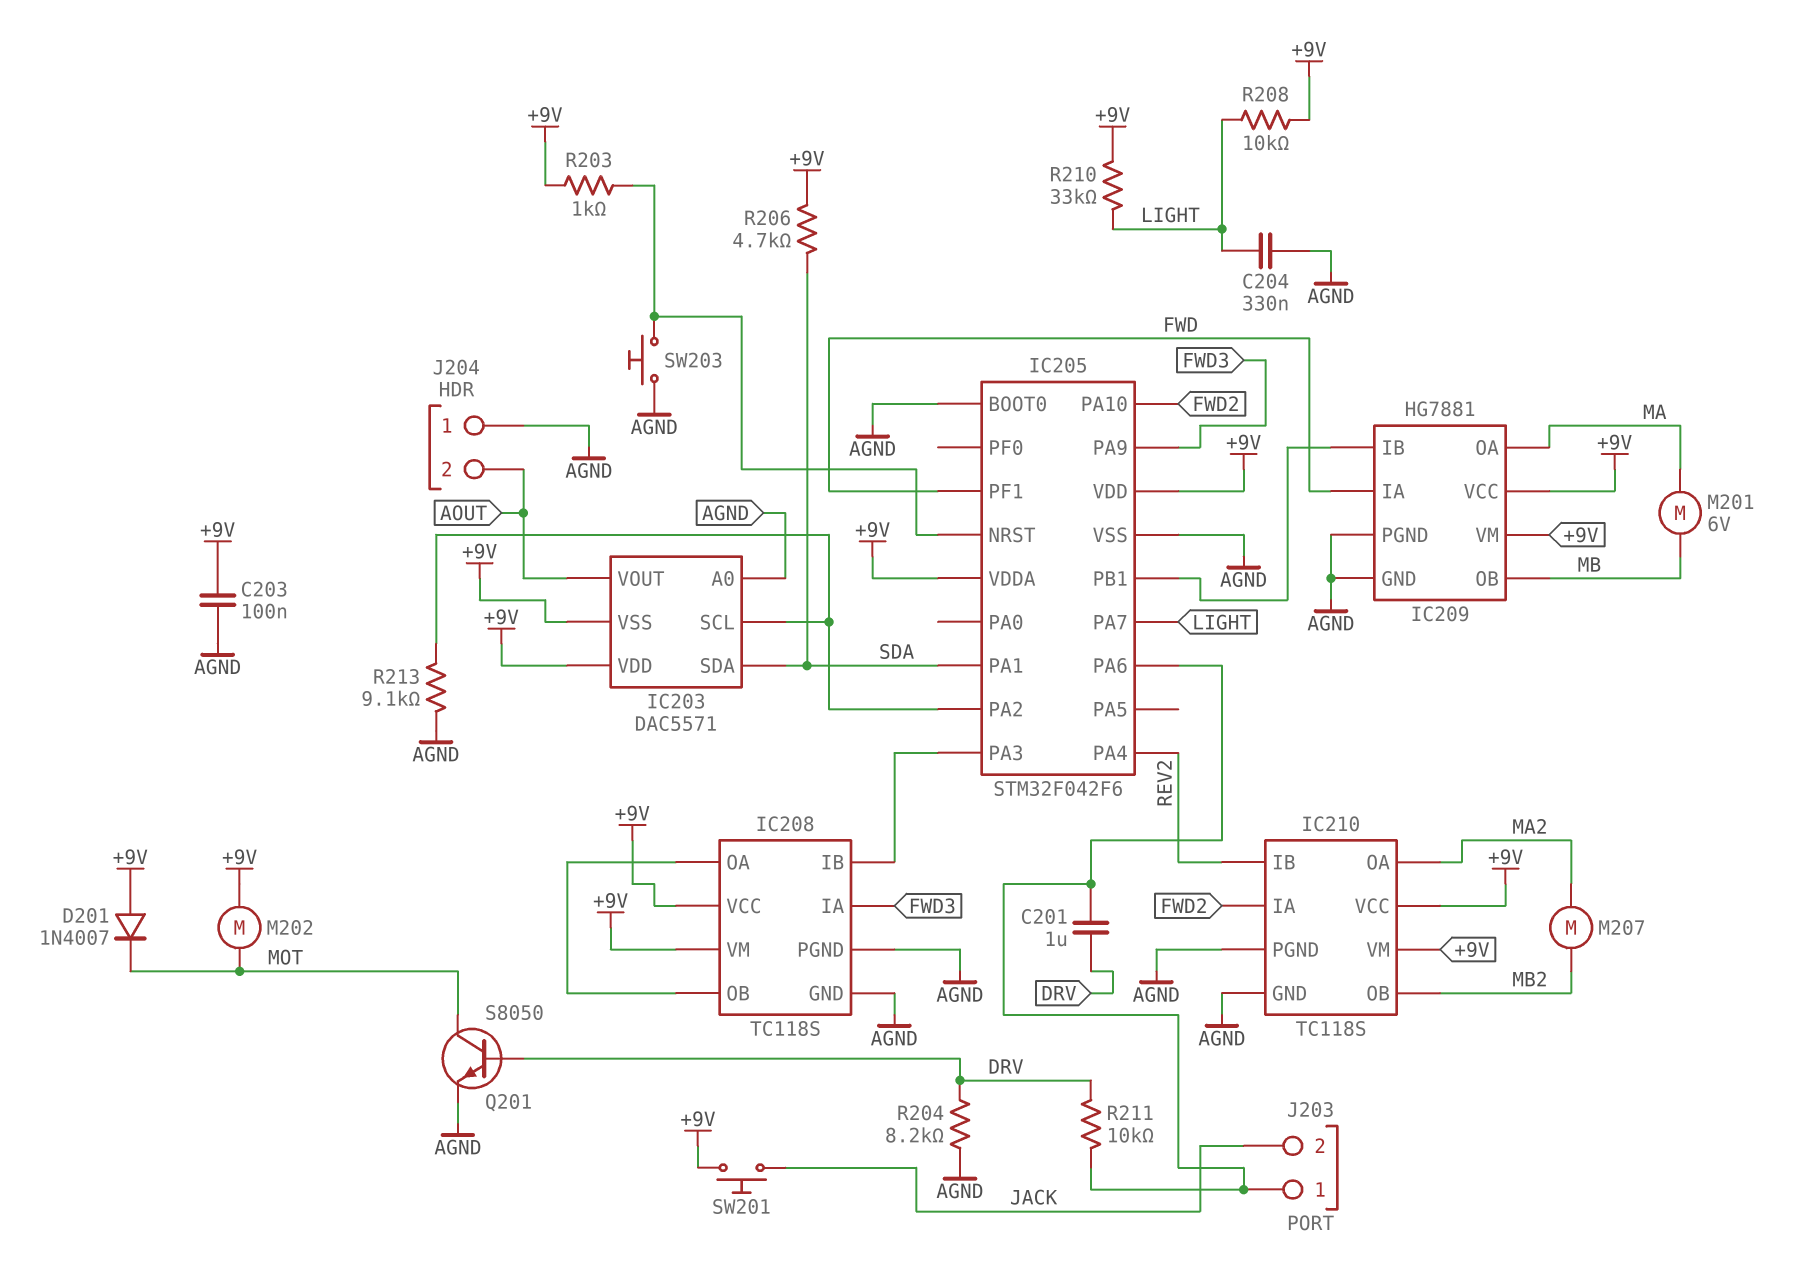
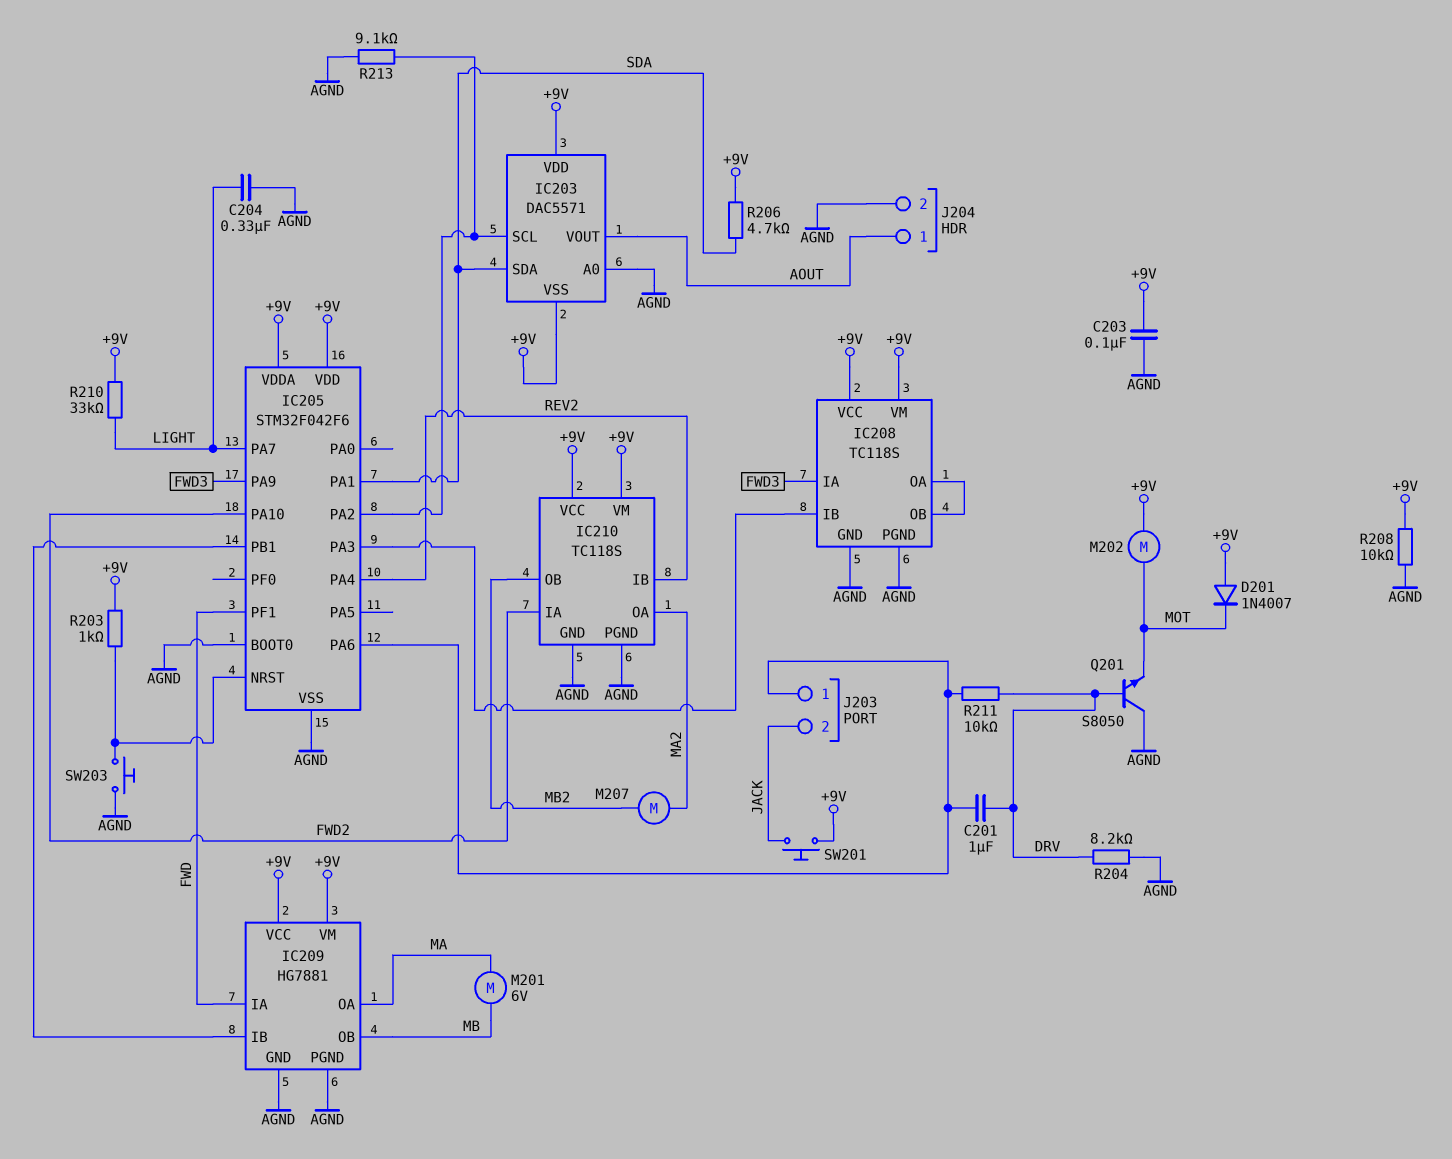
J204 pin 1: AGND -> AOUT
J204 pin 2: AOUT -> AGND
Q201: NPN S8050 (B DRV, C MOT, E AGND) -> NPN S8050 (B DRV, C AGND, E MOT)
R208: 10k (+9V, LIGHT) -> 10k (+9V, AGND)

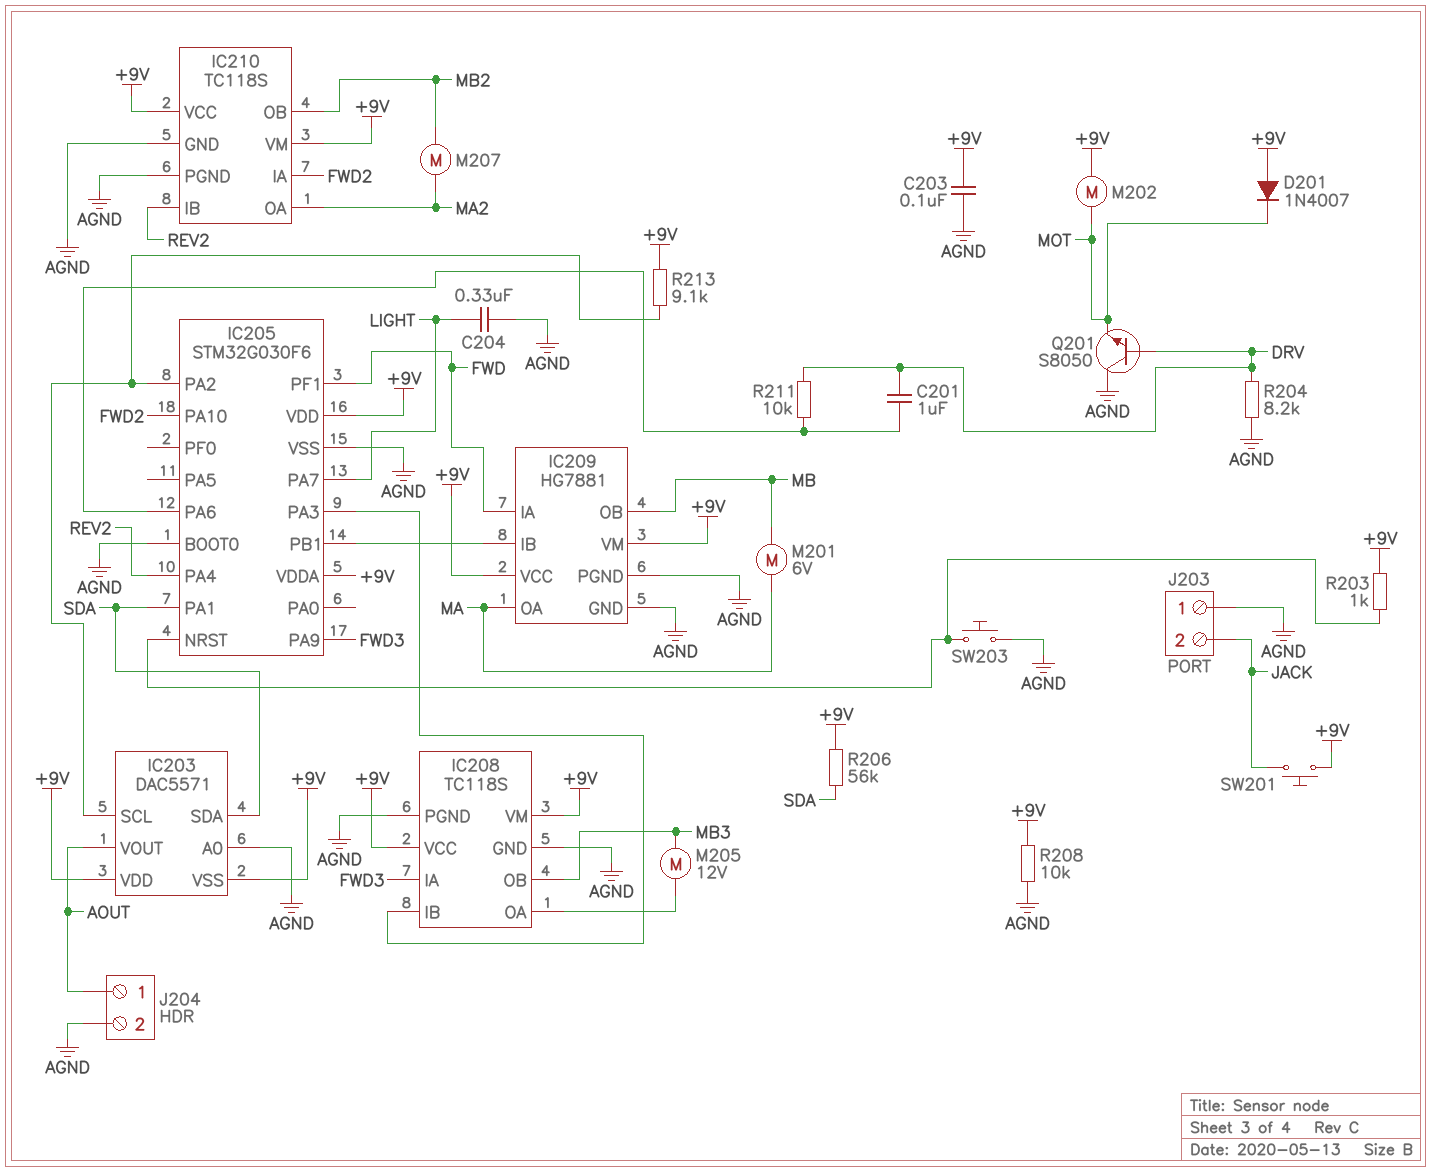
IC205: STM32F042F6 -> STM32G030F6
IC208 pin OB: IC208/OA -> MB3
J203 pin 1: IC205/PA6 -> AGND
M205: none -> motor 12V (IC208/OA, MB3)
R206: 4.7k (+9V, SDA) -> 56k (+9V, SDA)
R210: 33k (+9V, LIGHT) -> none
R213: 9.1k (AGND, IC203/SCL) -> 9.1k (+9V, IC203/SCL)

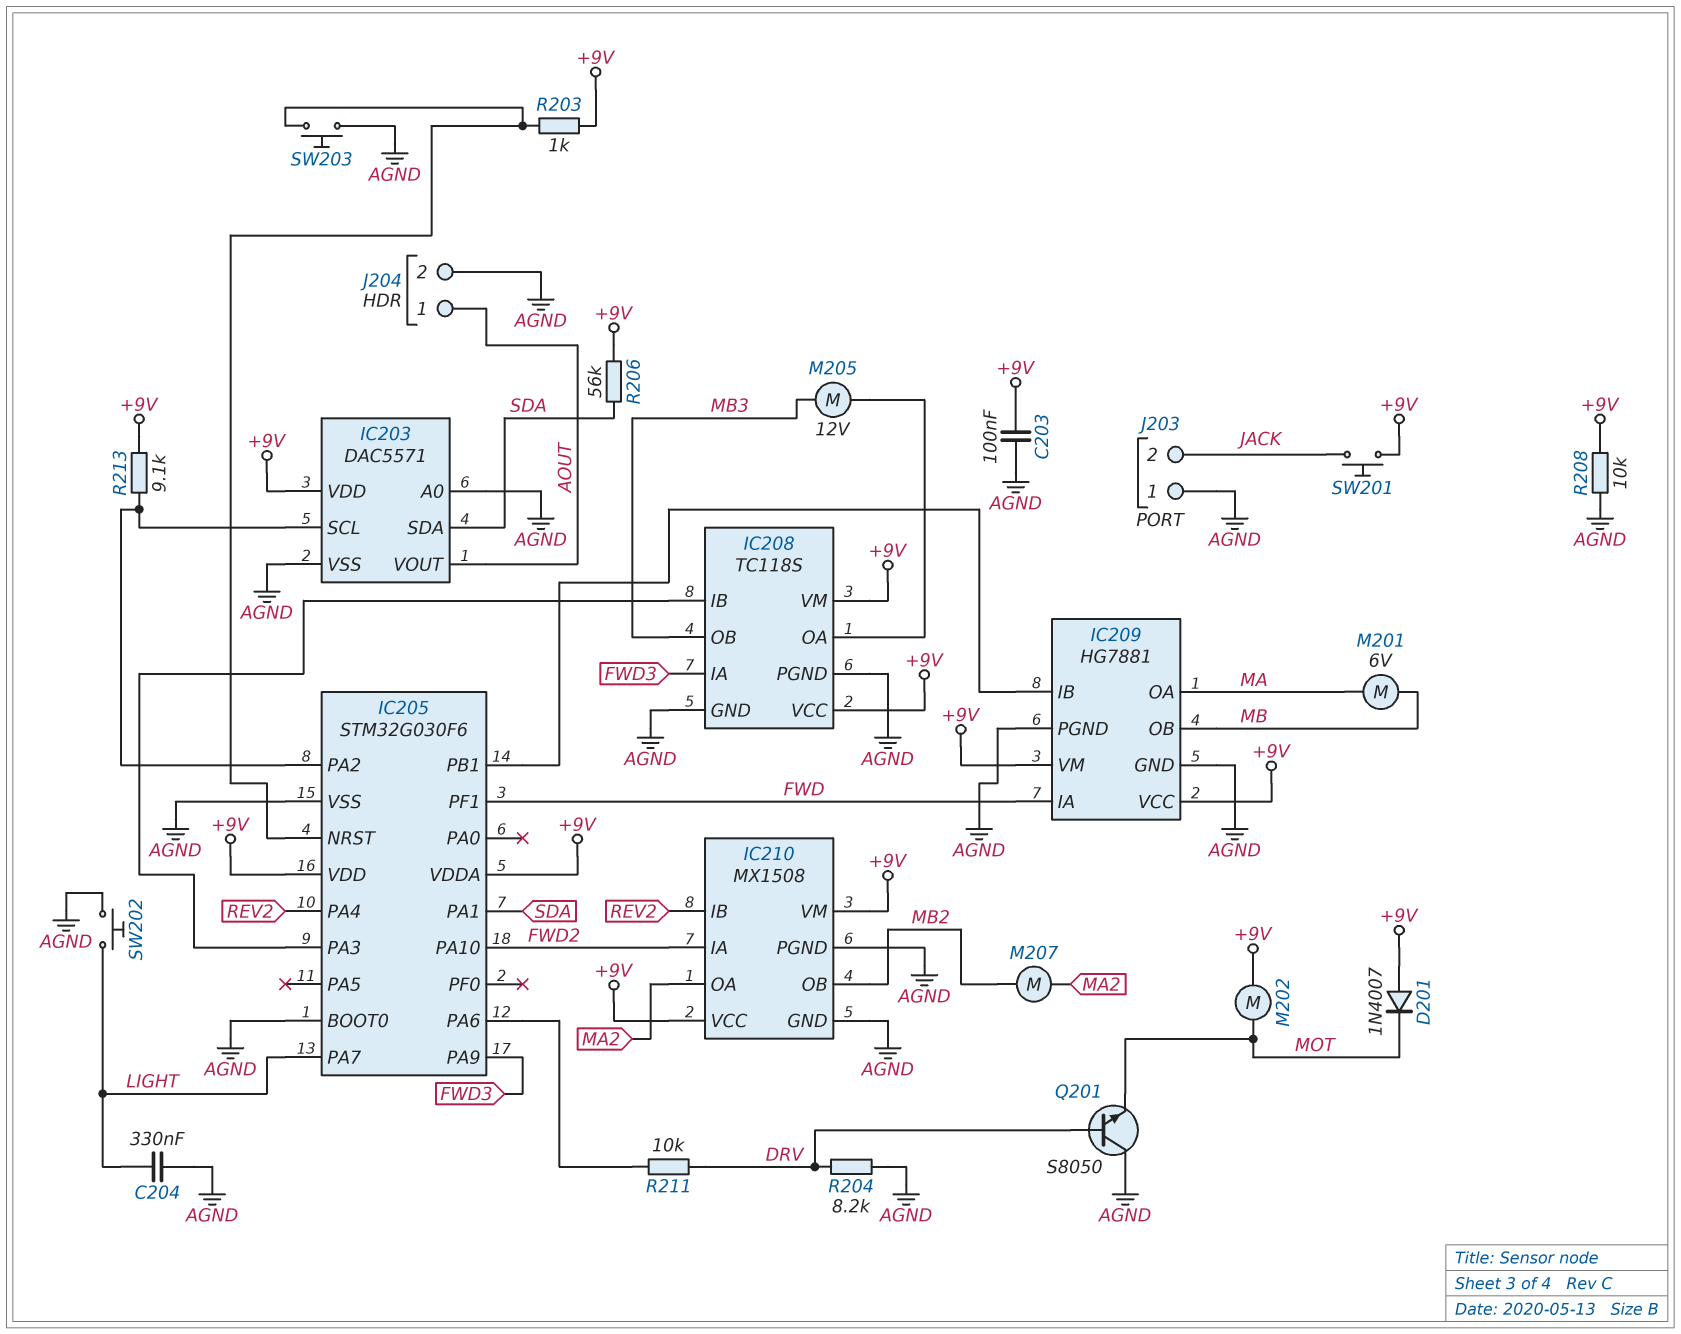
C201: 1uF (DRV, IC205/PA6) -> none
IC203 pin VSS: +9V -> AGND
IC210: TC118S -> MX1508
SW202: none -> button (AGND, LIGHT)

